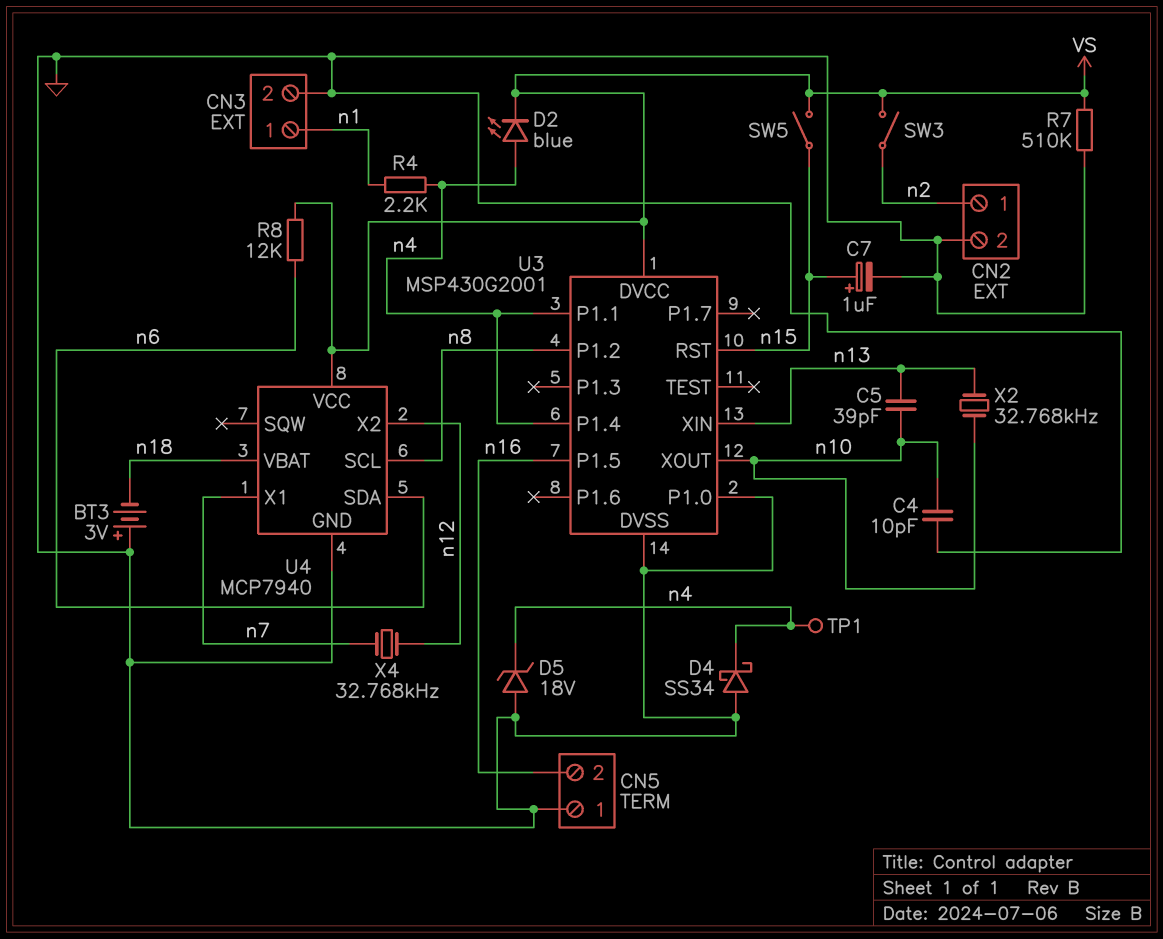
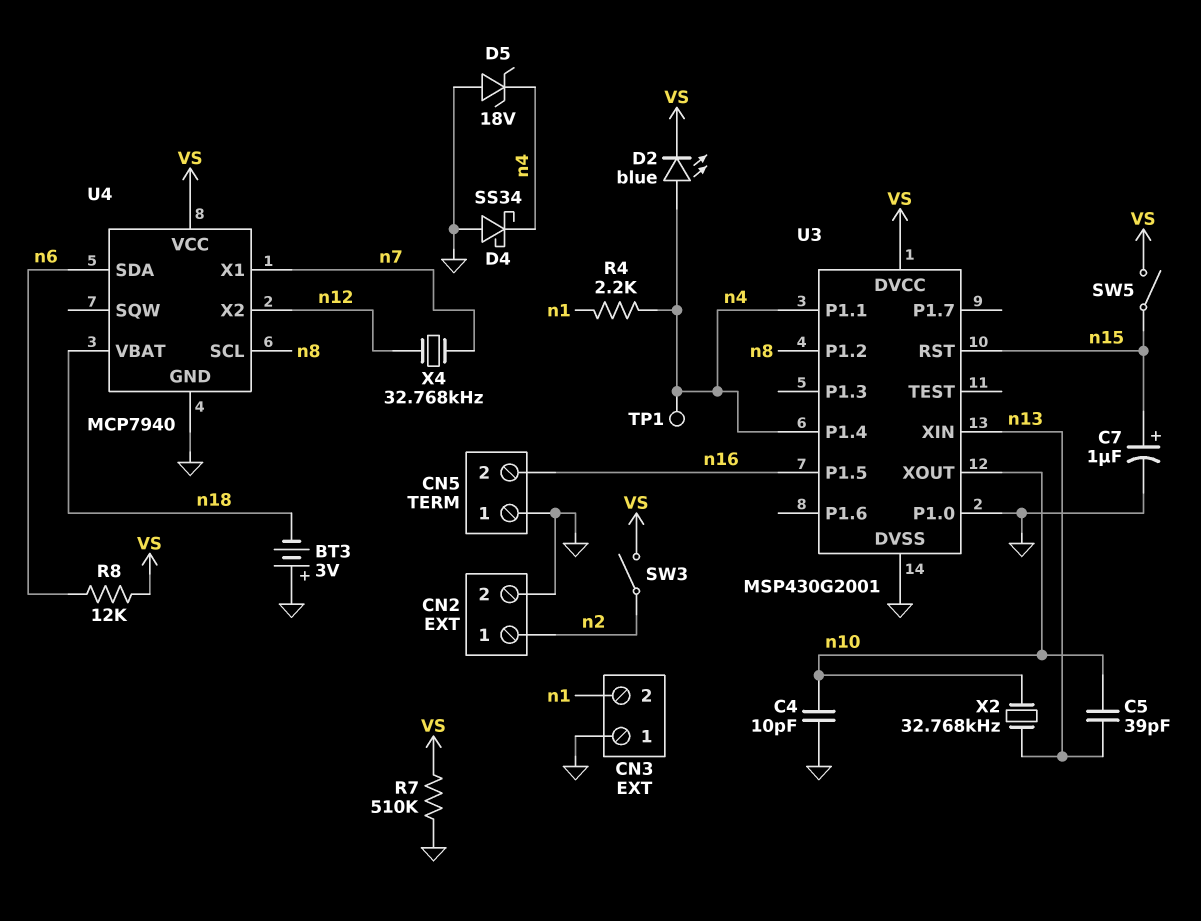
CN3 pin 1: n1 -> GND
CN3 pin 2: GND -> n1

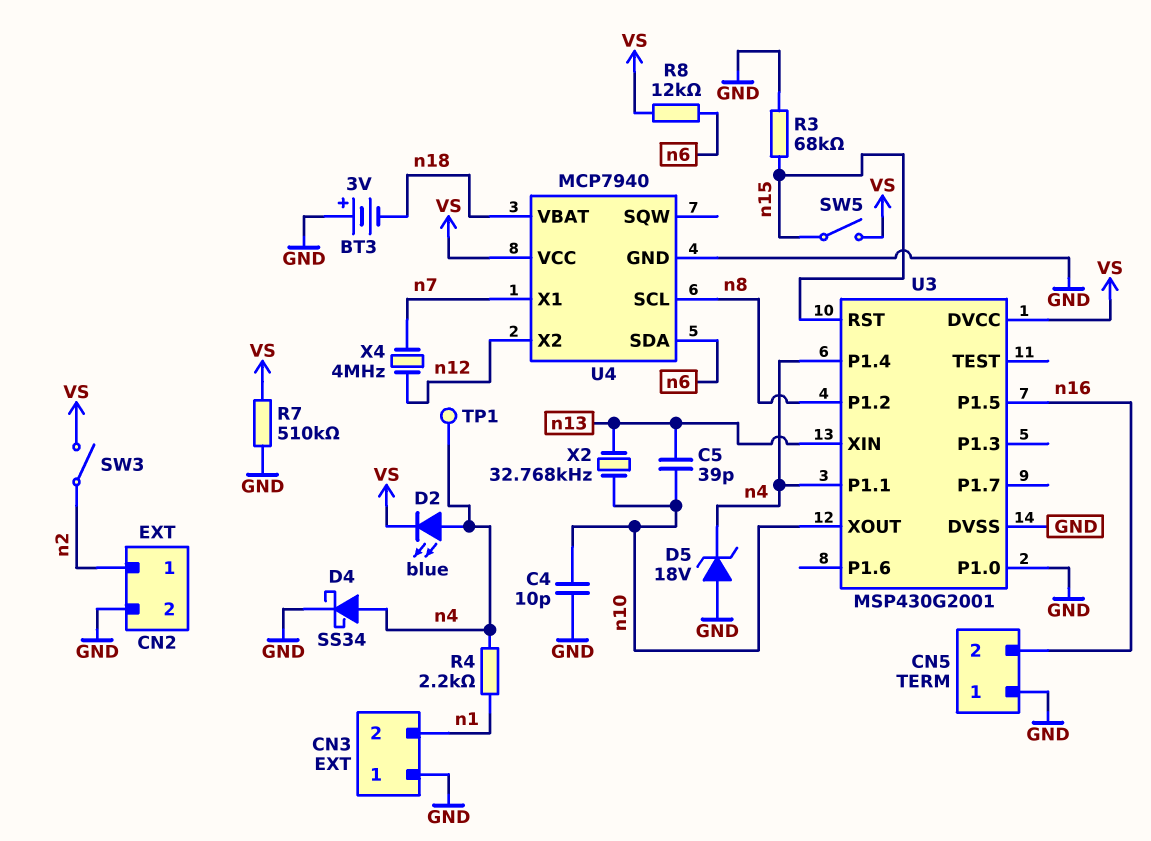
C7: 1uF (plus n15, minus GND) -> none
D4: schottky SS34 (A GND, K n4) -> schottky SS34 (A n4, K GND)
R3: none -> 68k (GND, n15)
X4: 32.768kHz (n7, n12) -> 4MHz (n7, n12)

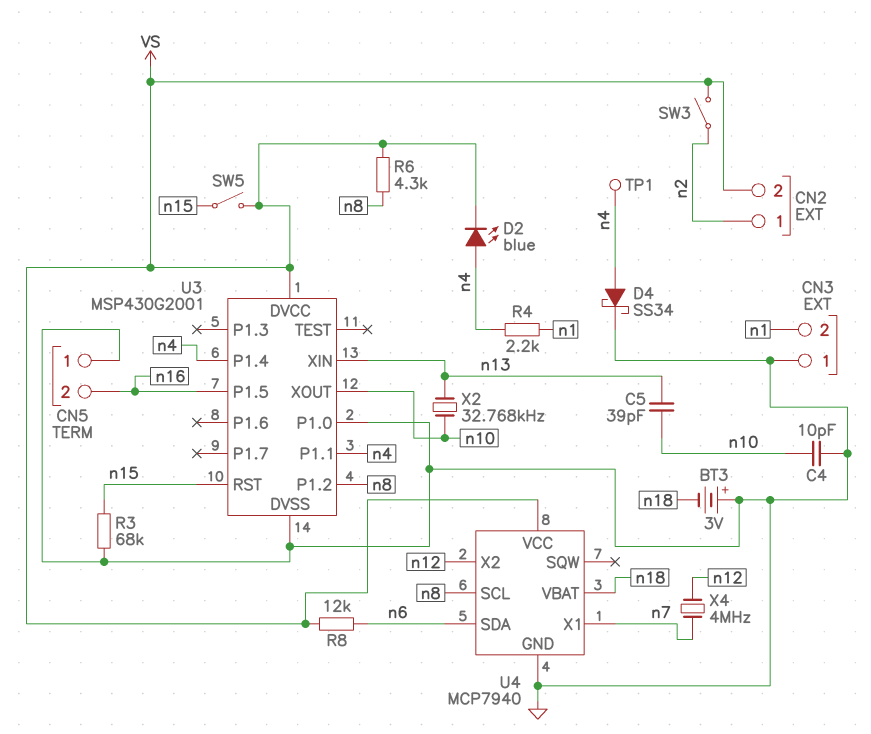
CN2 pin 2: GND -> VS
D5: zener 18V (A GND, K n4) -> none
R6: none -> 4.3k (VS, n8)
R7: 510k (GND, VS) -> none

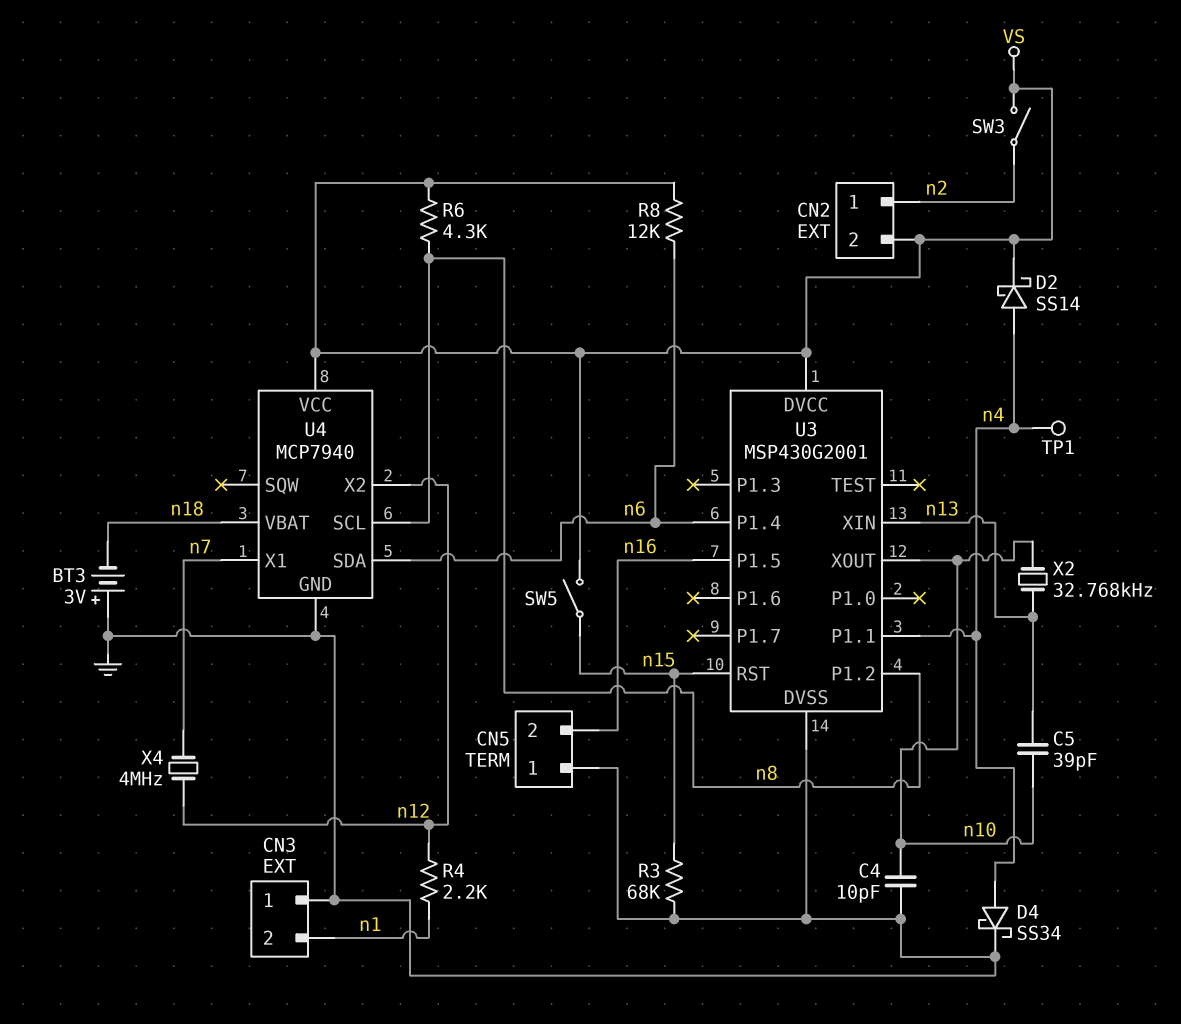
D2: LED blue (A n4, K VS) -> schottky SS14 (A n4, K VS)
R4: 2.2k (n1, n4) -> 2.2k (n1, n12)
U3 pin P1.0: GND -> none
U3 pin P1.4: n4 -> n6

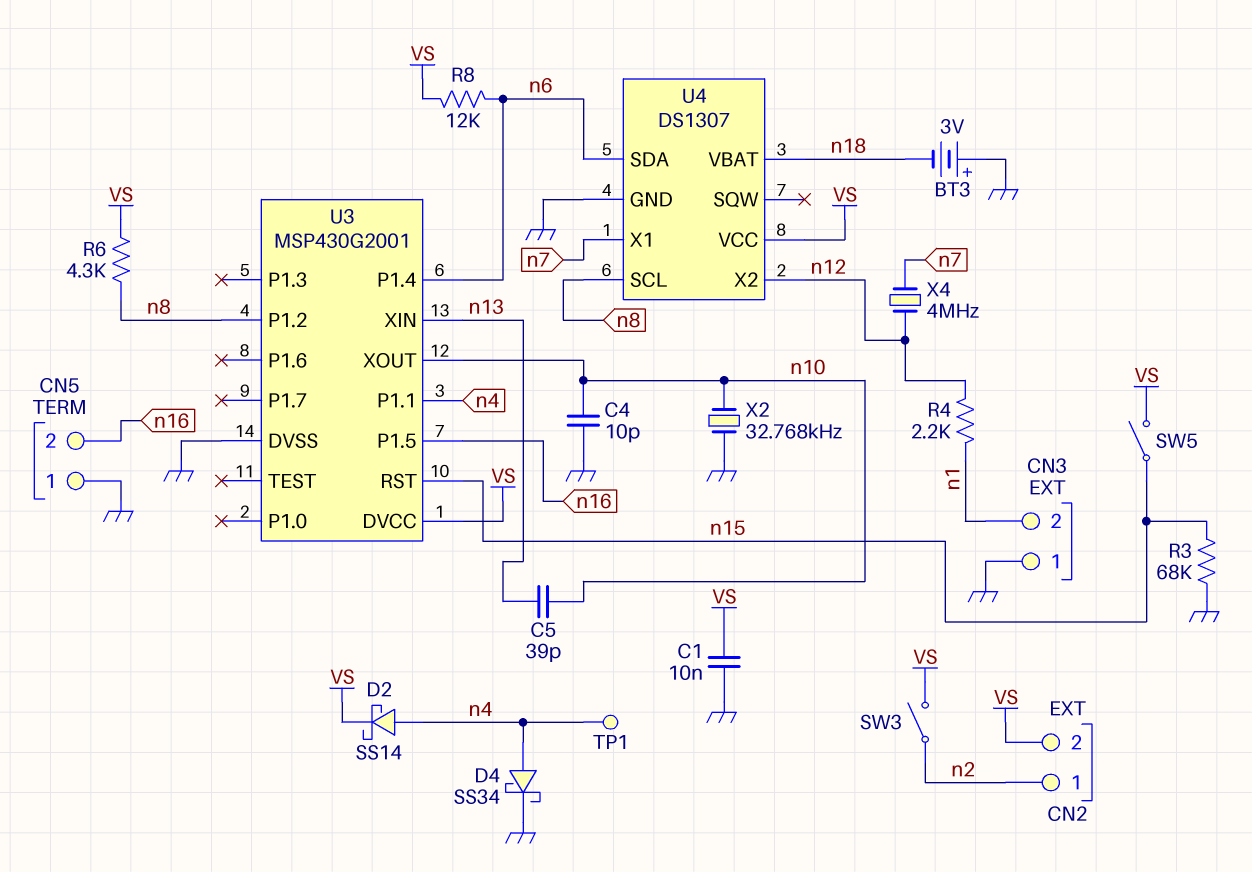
C1: none -> 10nF (GND, VS)
U4: MCP7940 -> DS1307
X2: 32.768kHz (n10, n13) -> 32.768kHz (GND, n10)

